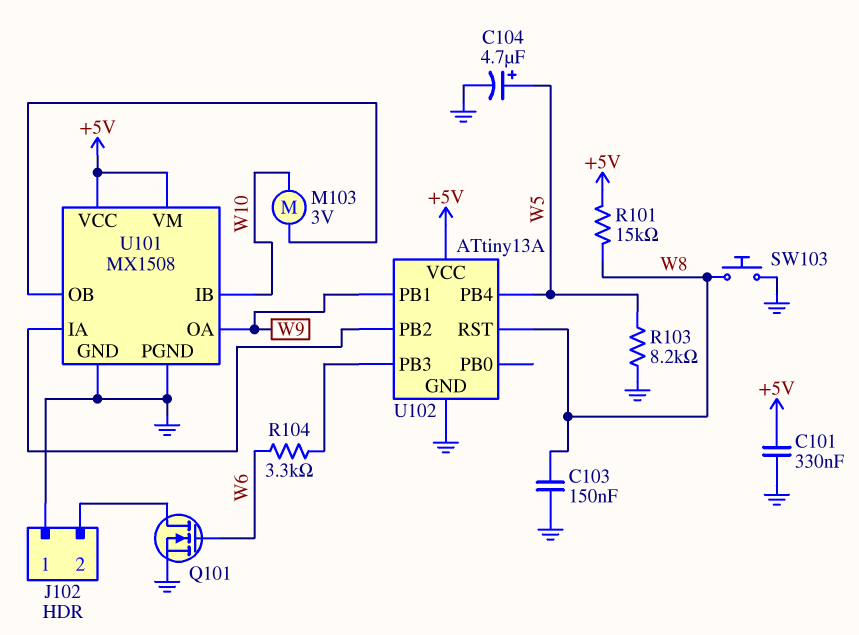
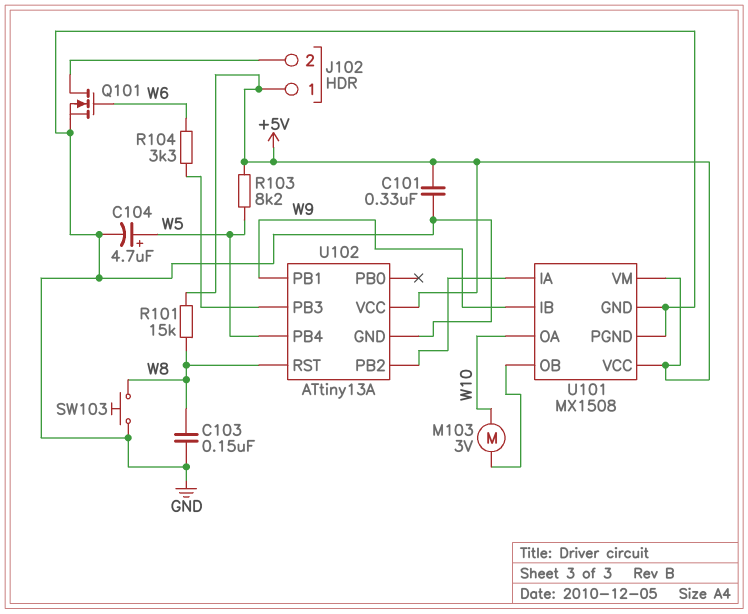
J102 pin 1: GND -> +5V
R103: 8.2k (GND, W5) -> 8.2k (+5V, W5)
U101 pin IB: W10 -> W9
U101 pin OA: W9 -> W10

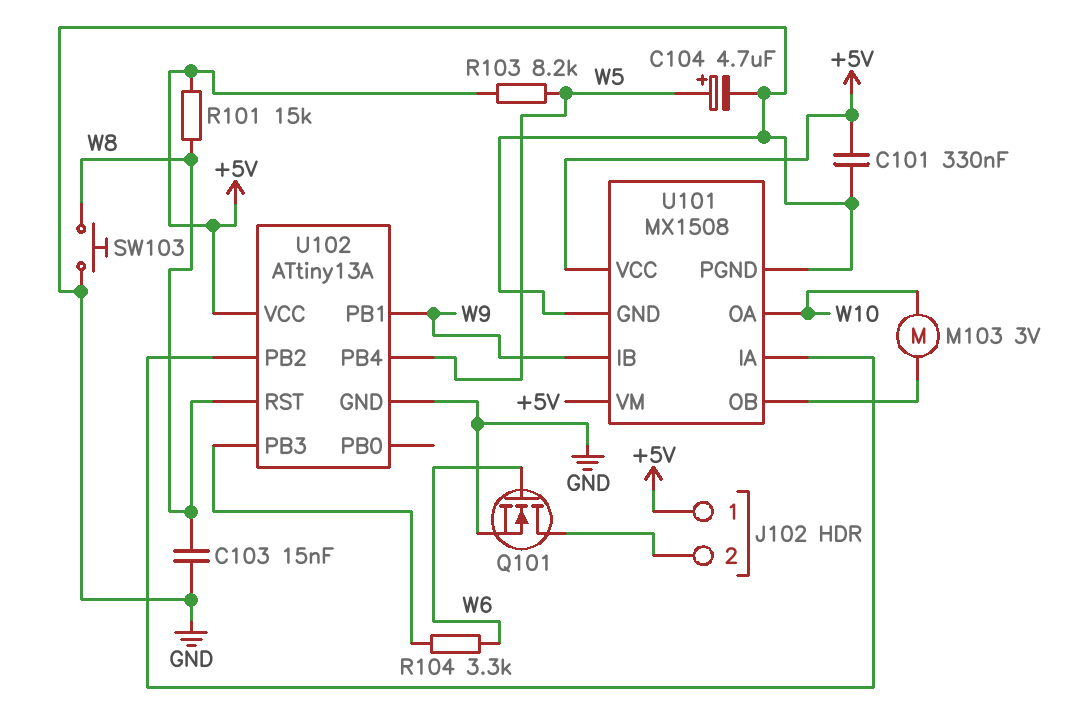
C103: 150nF (GND, W8) -> 15nF (GND, W8)

